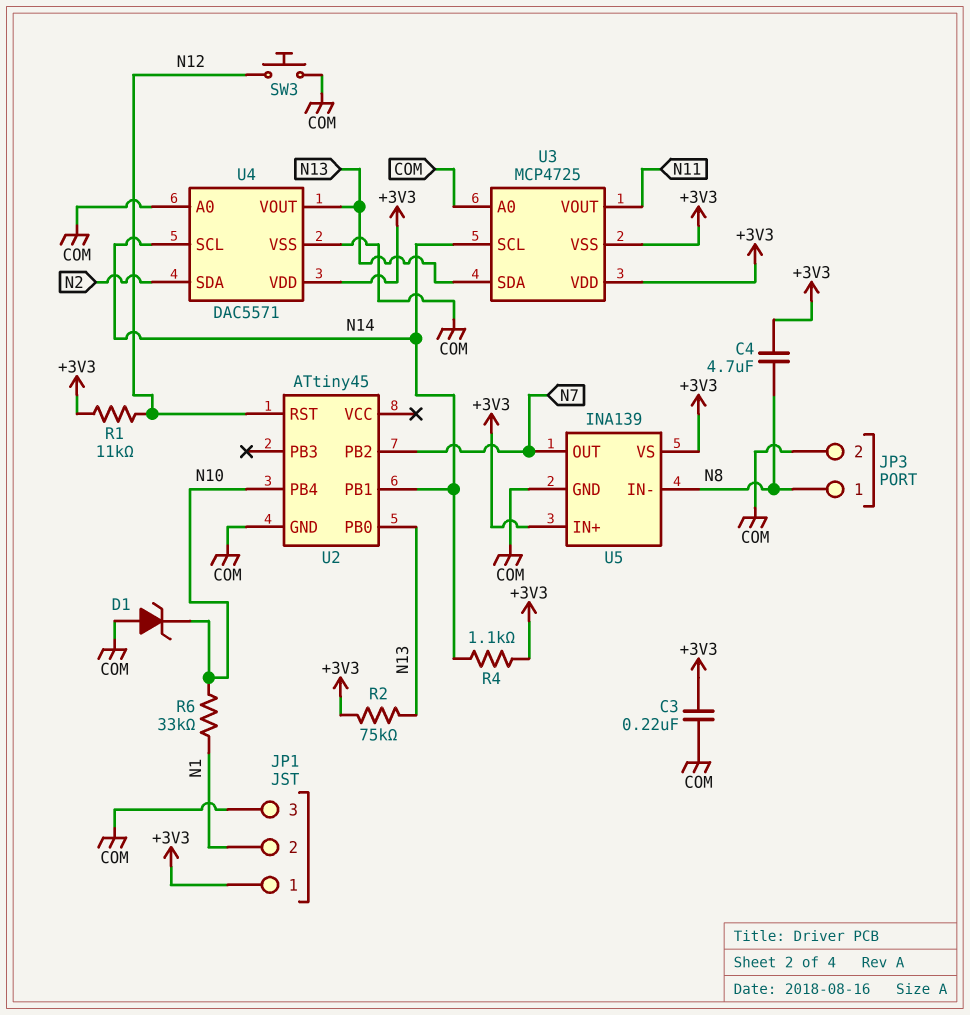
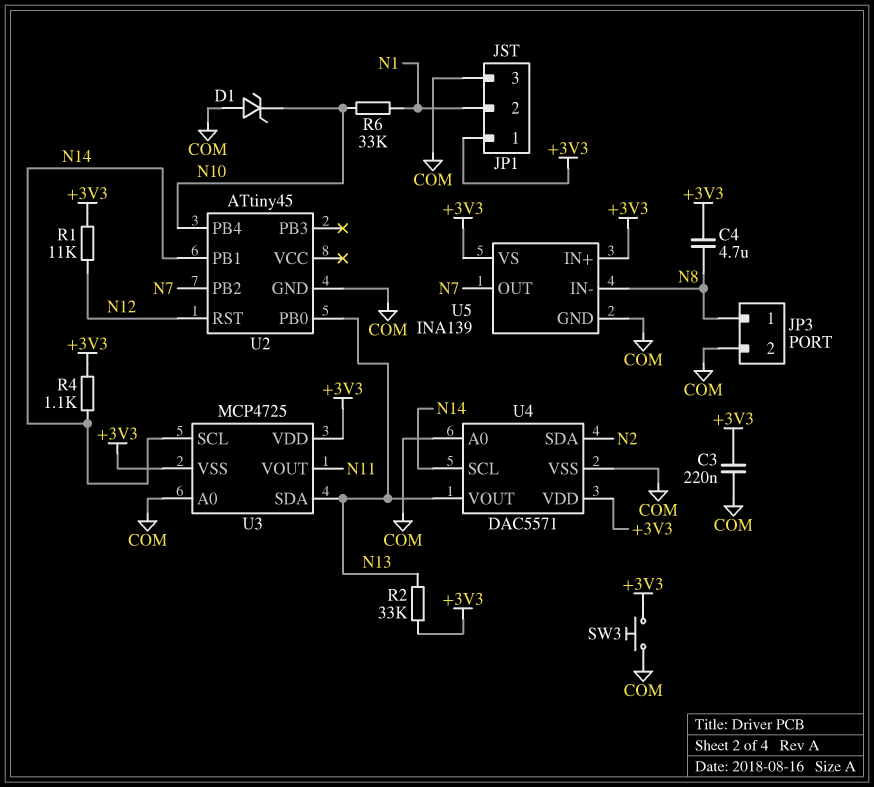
R2: 75k (+3V3, N13) -> 33k (+3V3, N13)
SW3: button (COM, N12) -> button (+3V3, COM)

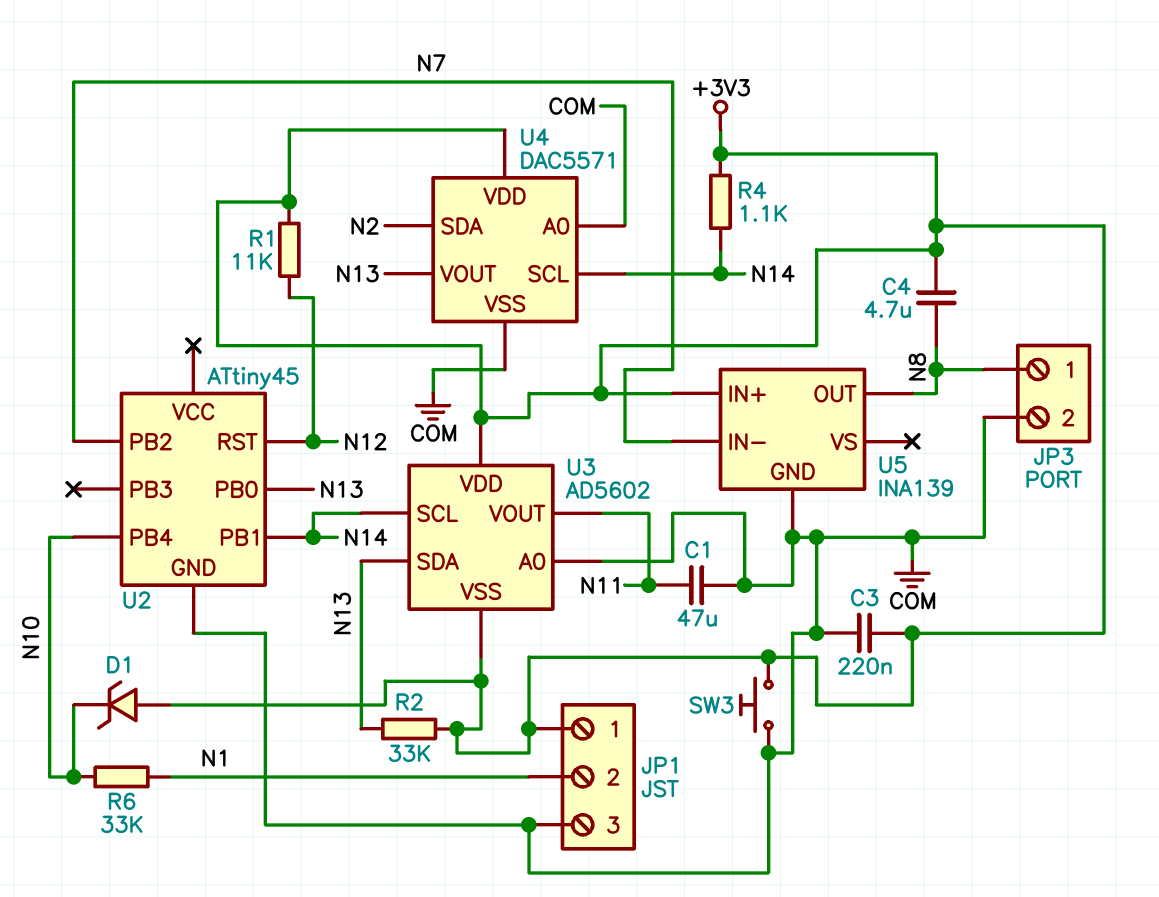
C1: none -> 47uF (COM, N11)
D1: zener (A COM, K N10) -> zener (A +3V3, K N10)
U3: MCP4725 -> AD5602
U5 pin IN-: N8 -> N7
U5 pin OUT: N7 -> N8
U5 pin VS: +3V3 -> none

